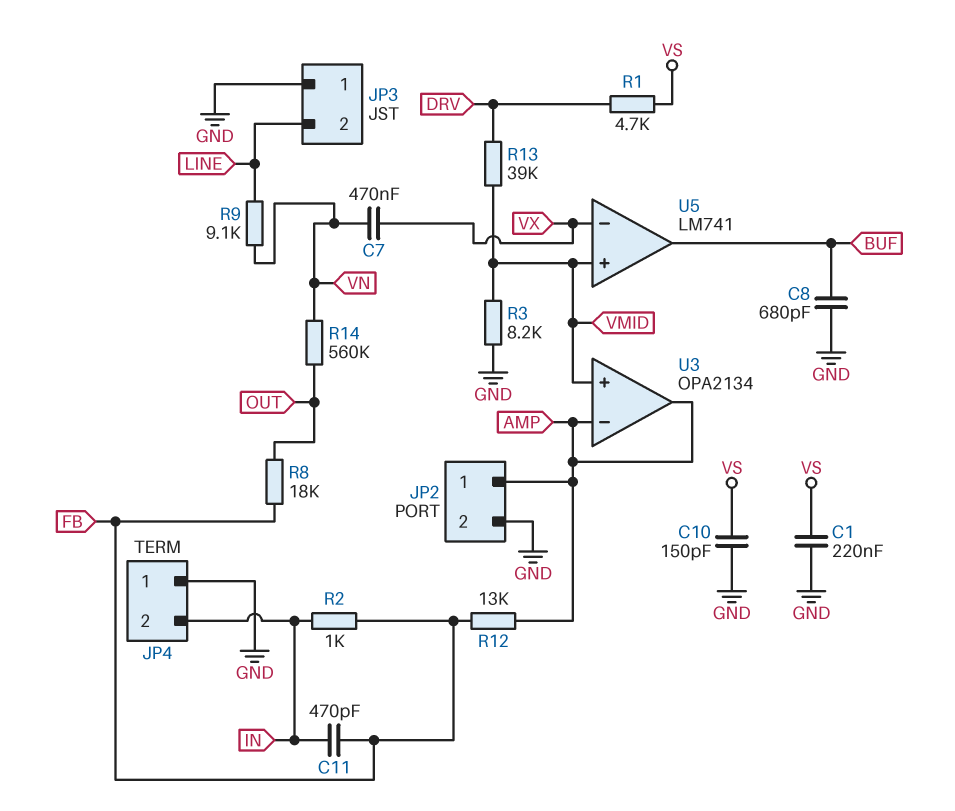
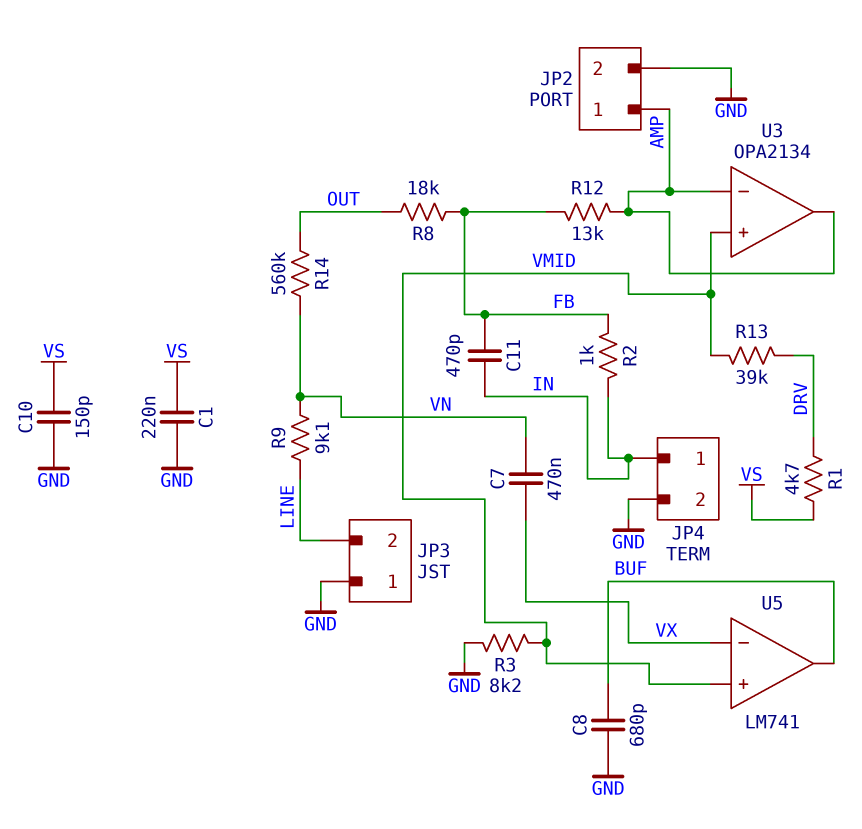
JP4 pin 1: GND -> IN
JP4 pin 2: IN -> GND

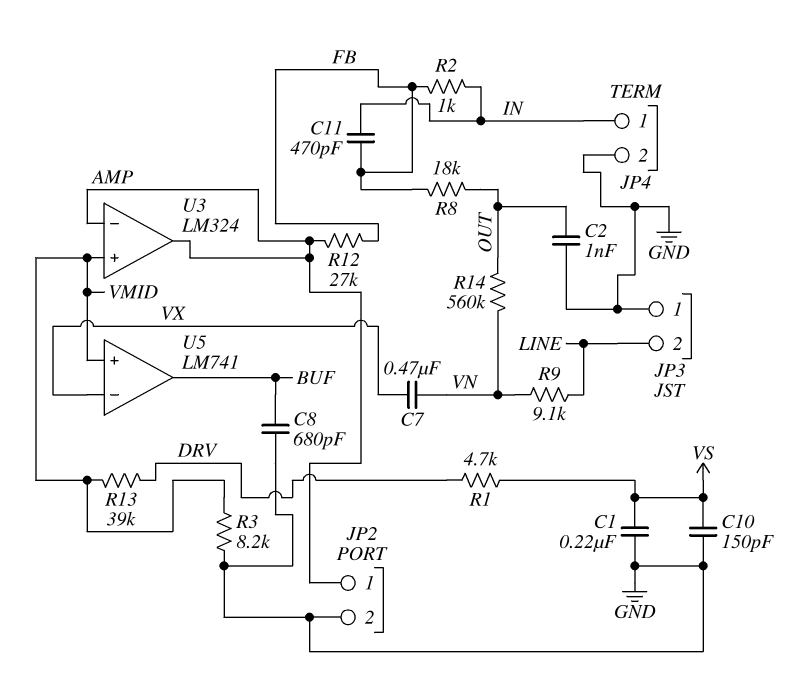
C2: none -> 1nF (GND, OUT)
R12: 13k (AMP, FB) -> 27k (AMP, FB)
U3: OPA2134 -> LM324

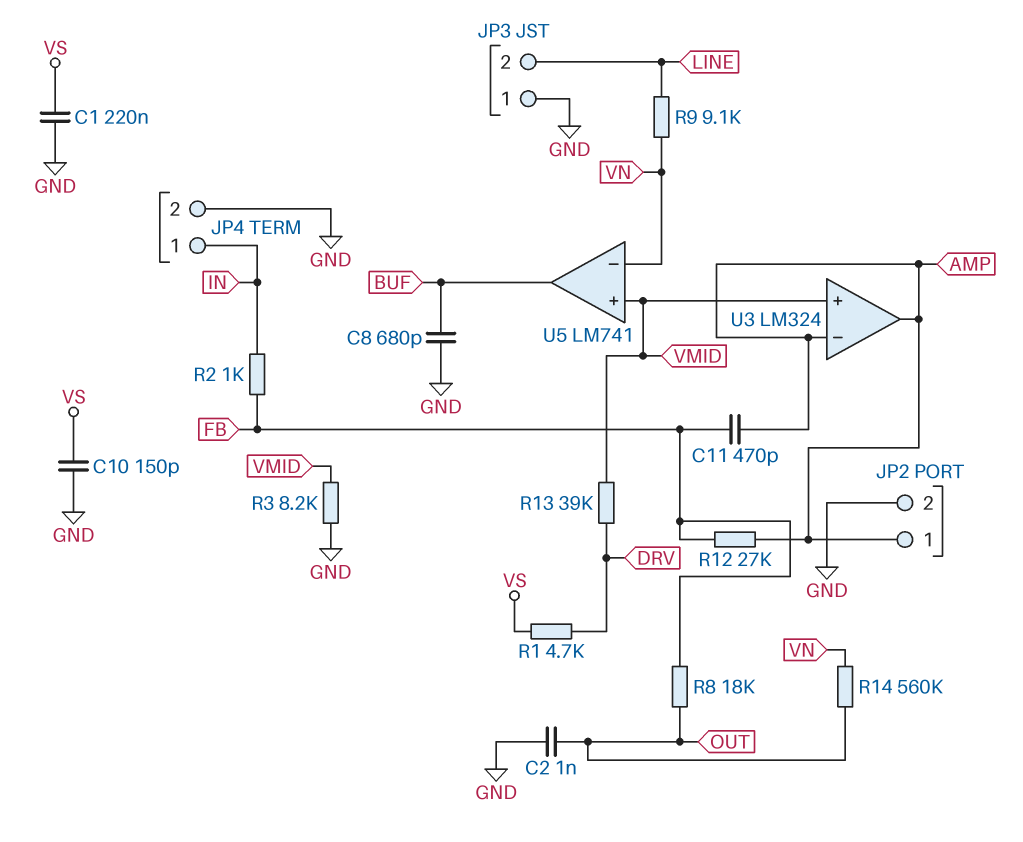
C7: 470nF (VN, VX) -> none
C11: 470pF (FB, IN) -> 470pF (AMP, FB)
U5 pin in-: VX -> VN

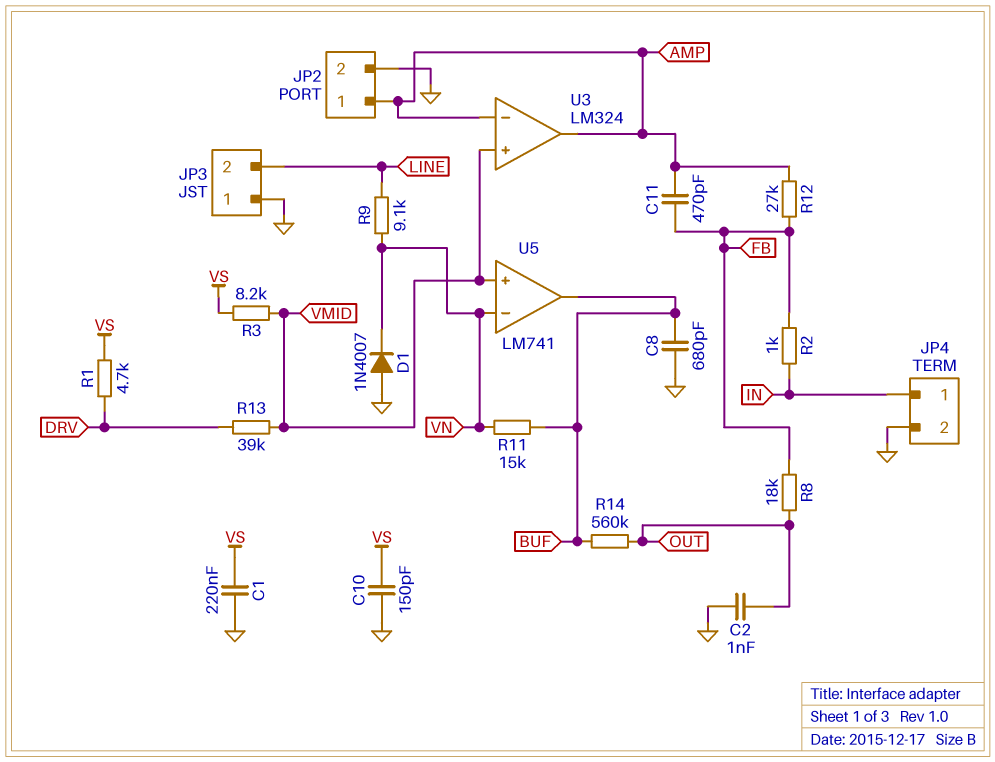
D1: none -> diode 1N4007 (A GND, K VN)
R3: 8.2k (GND, VMID) -> 8.2k (VMID, VS)
R11: none -> 15k (BUF, VN)
R14: 560k (OUT, VN) -> 560k (BUF, OUT)

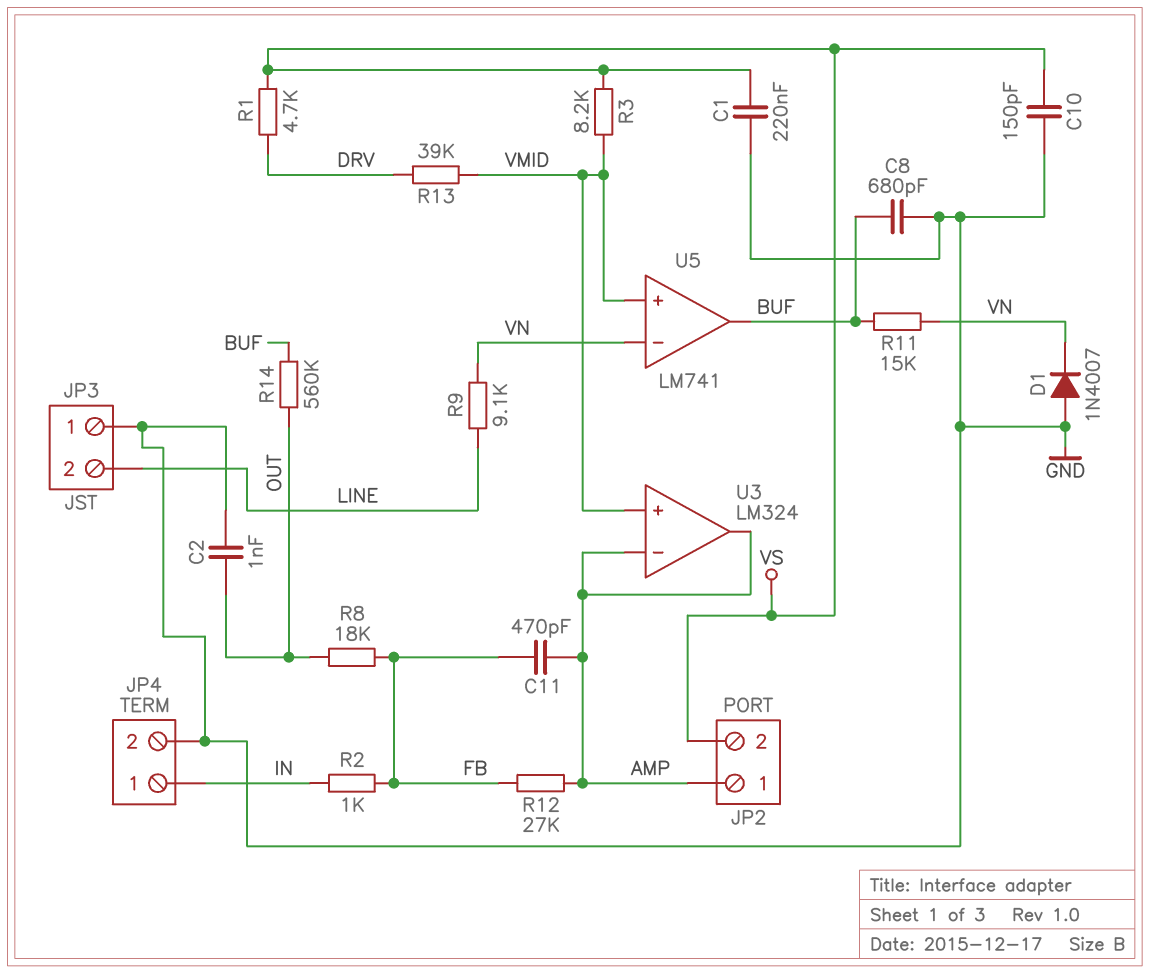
JP2 pin 2: GND -> VS

